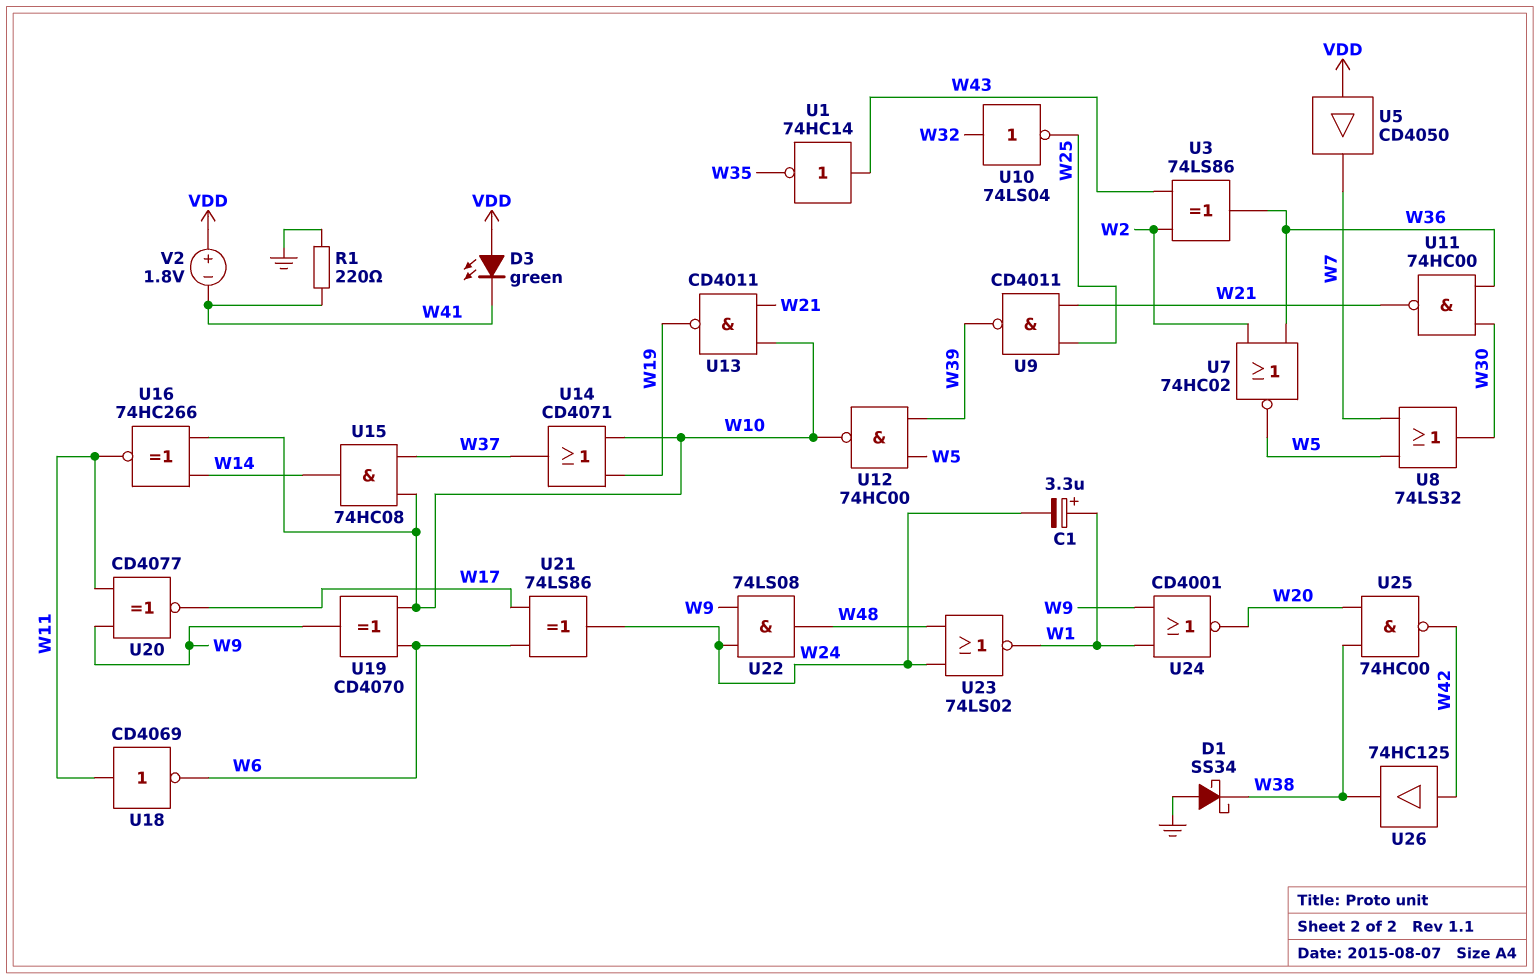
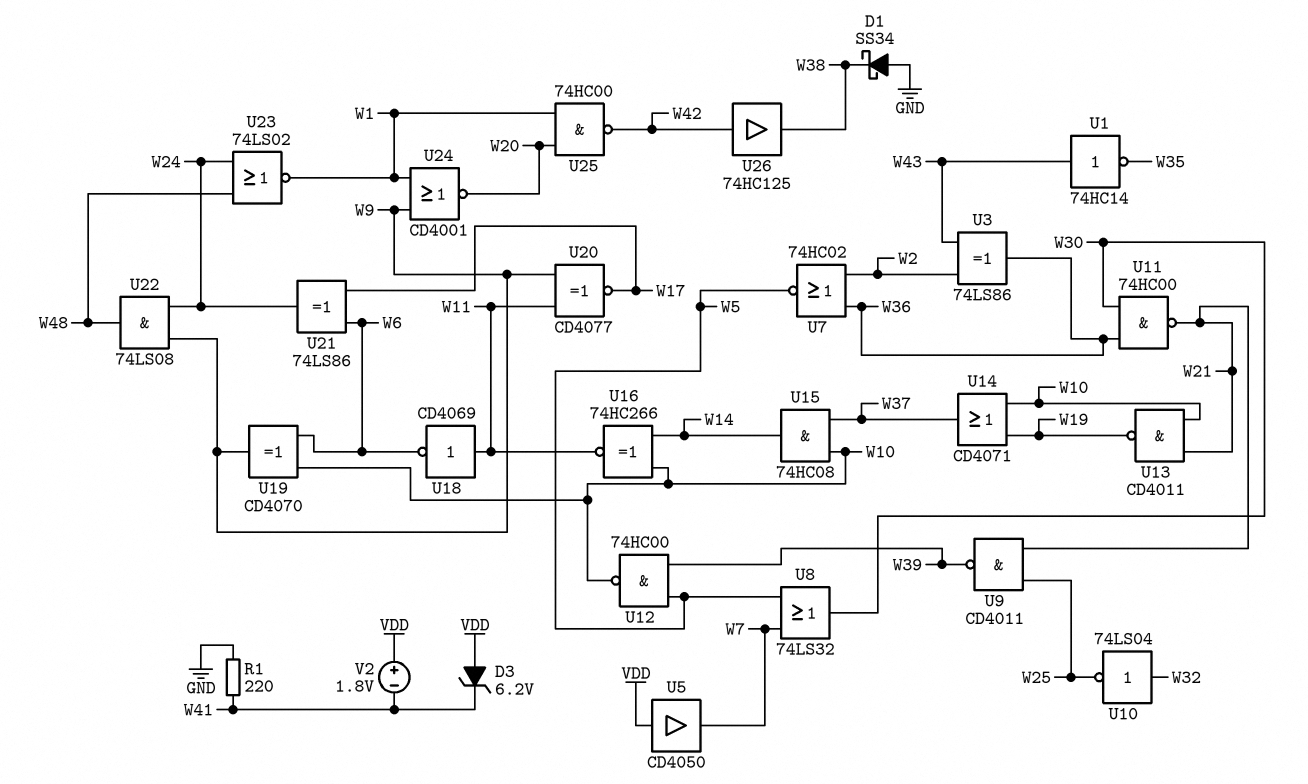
C1: 3.3uF (plus W1, minus W24) -> none
D3: LED green (A VDD, K W41) -> zener 6.2V (A VDD, K W41)
U25: NAND 74HC00 (in W20, in W38, out W42) -> NAND 74HC00 (in W1, in W20, out W42)

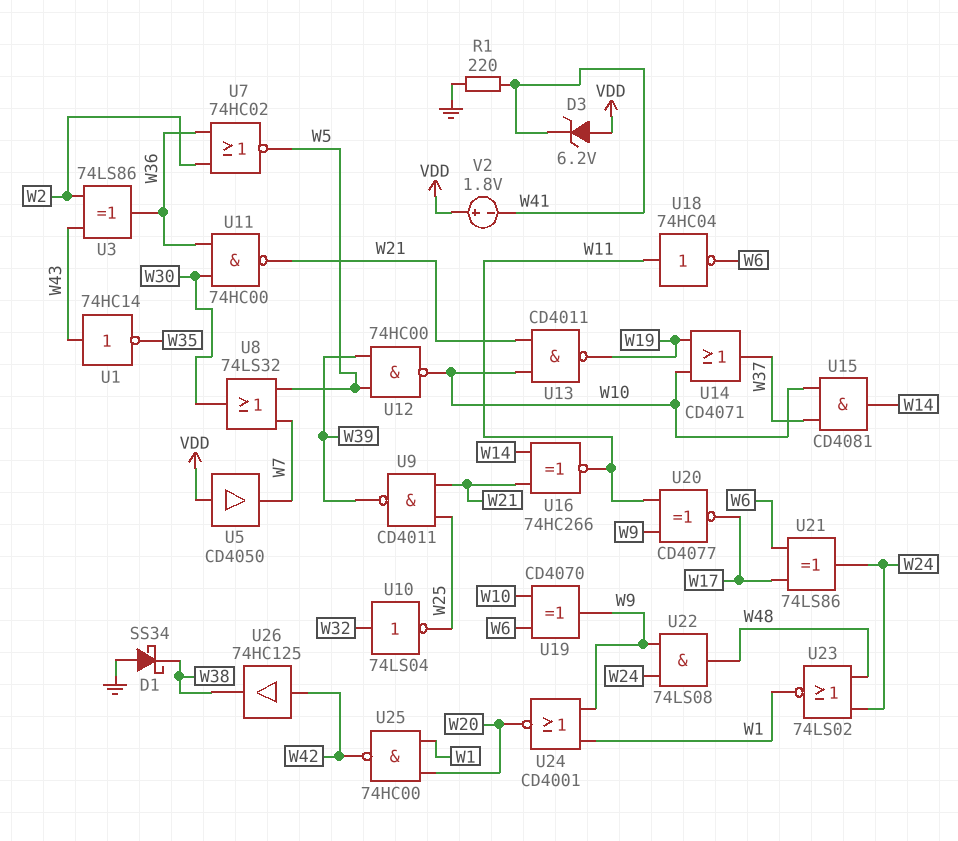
U15: AND 74HC08 (in W10, in W37, out W14) -> AND CD4081 (in W10, in W37, out W14)
U16: XNOR 74HC266 (in W10, in W14, out W11) -> XNOR 74HC266 (in W14, in W21, out W11)
U18: NOT CD4069 (in W11, out W6) -> NOT 74HC04 (in W11, out W6)

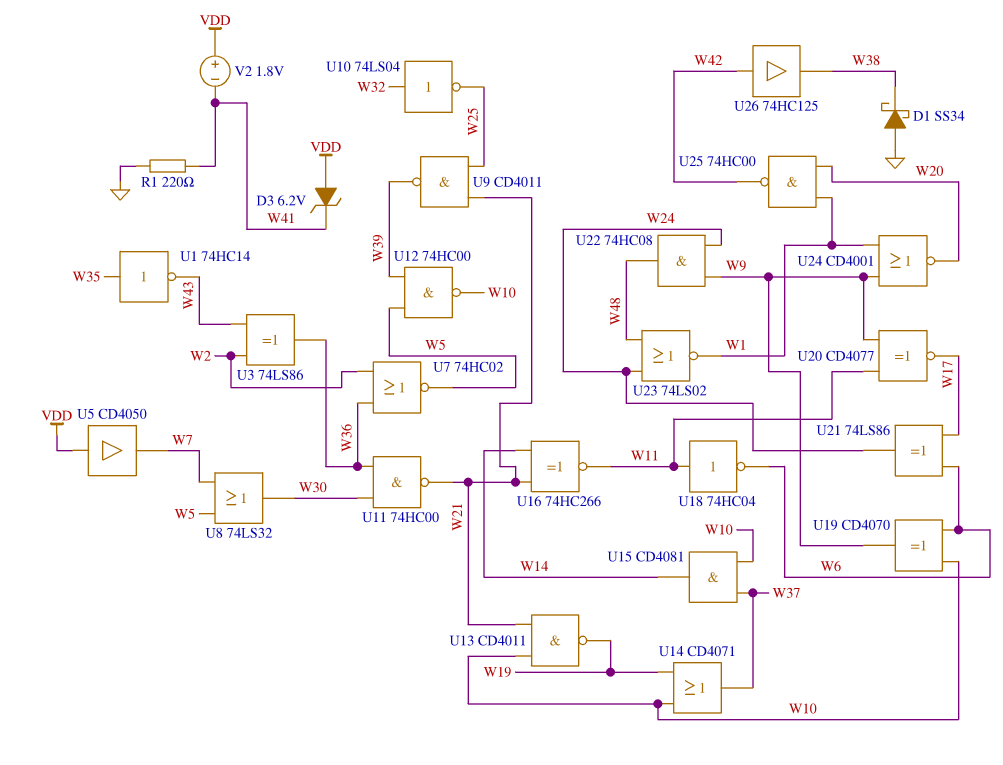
U1: NOT 74HC14 (in W43, out W35) -> NOT 74HC14 (in W35, out W43)
U22: AND 74LS08 (in W9, in W24, out W48) -> AND 74HC08 (in W9, in W24, out W48)

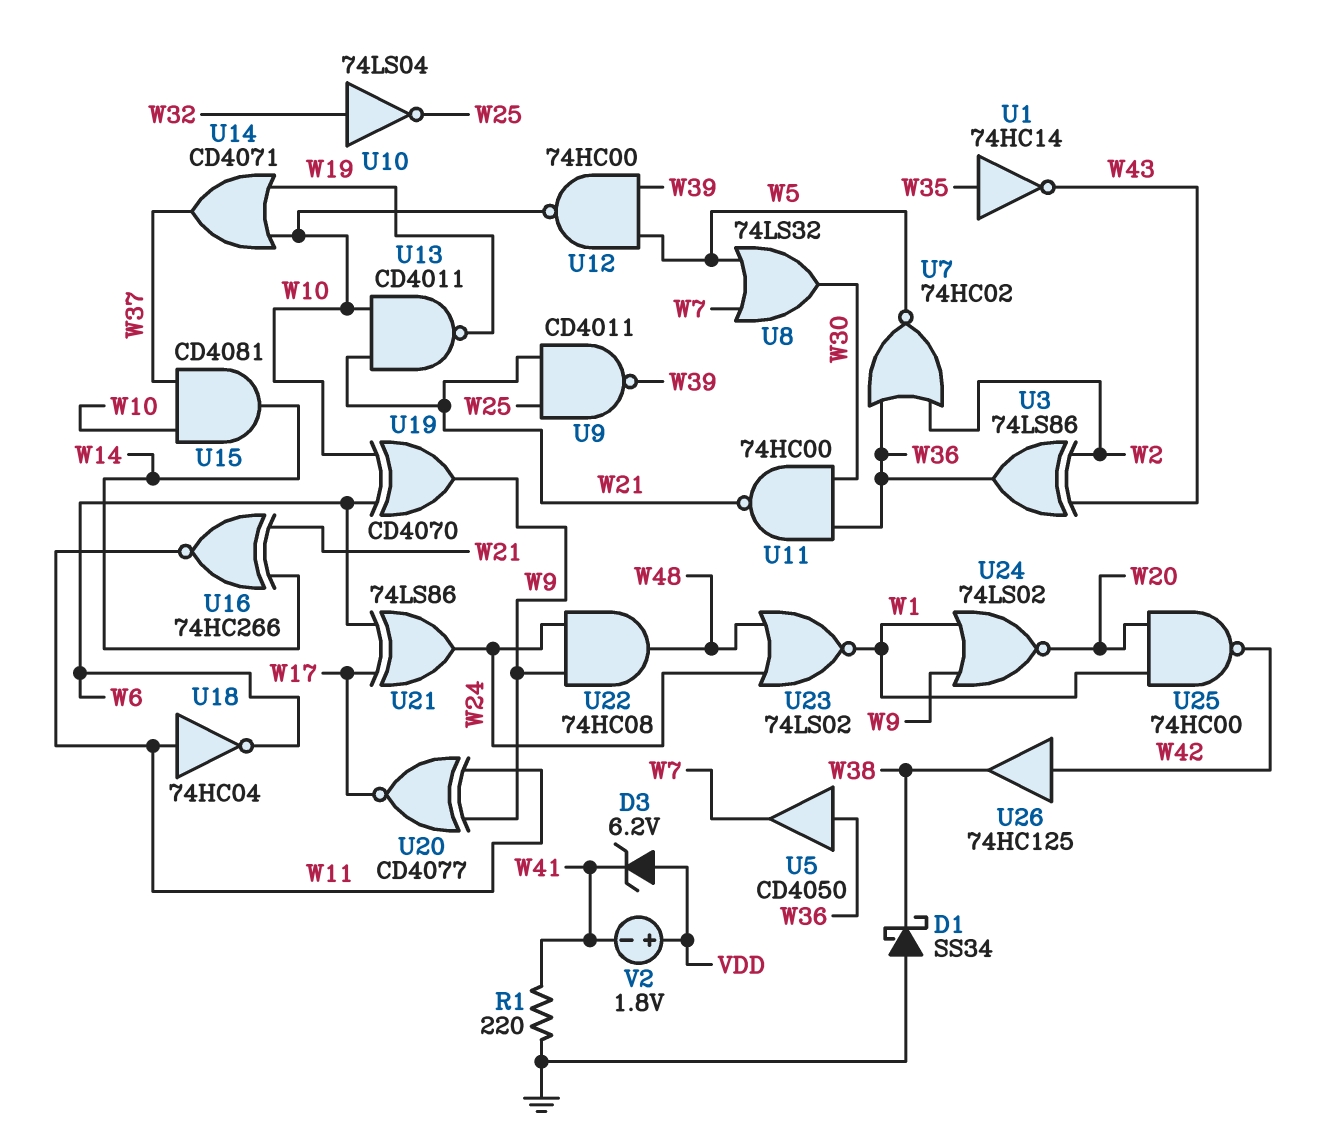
U5: buffer CD4050 (in VDD, out W7) -> buffer CD4050 (in W36, out W7)
U24: NOR CD4001 (in W1, in W9, out W20) -> NOR 74LS02 (in W1, in W9, out W20)

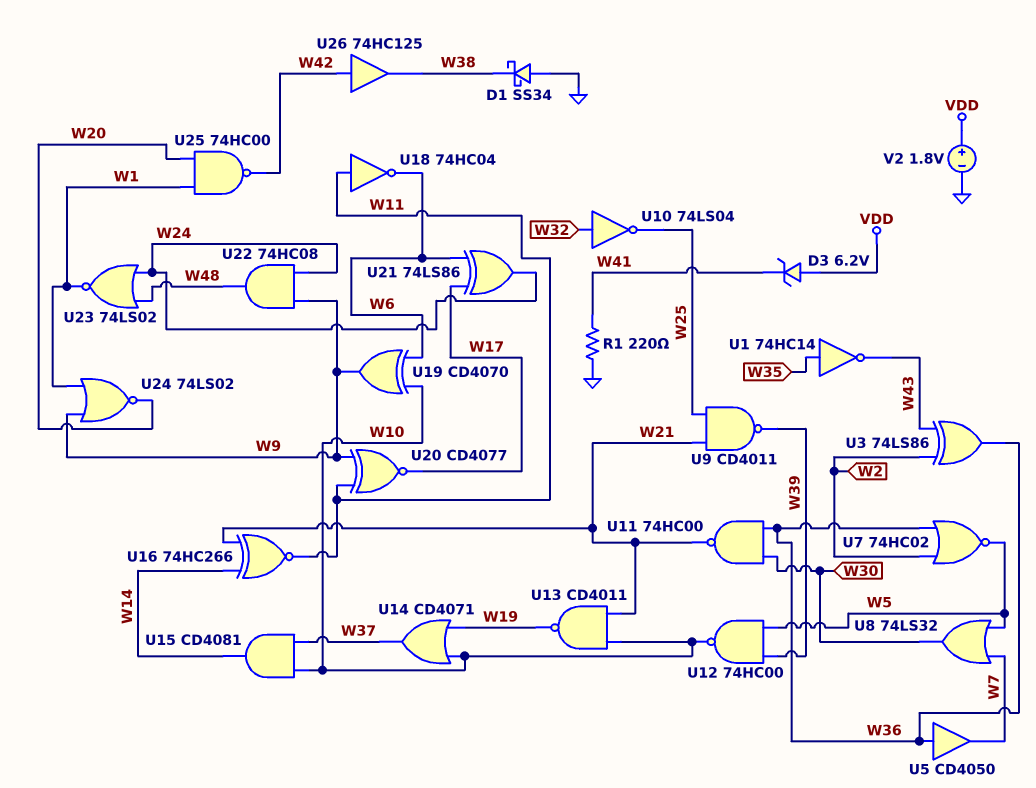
V2: 1.8V (plus VDD, minus W41) -> 1.8V (plus VDD, minus GND)

